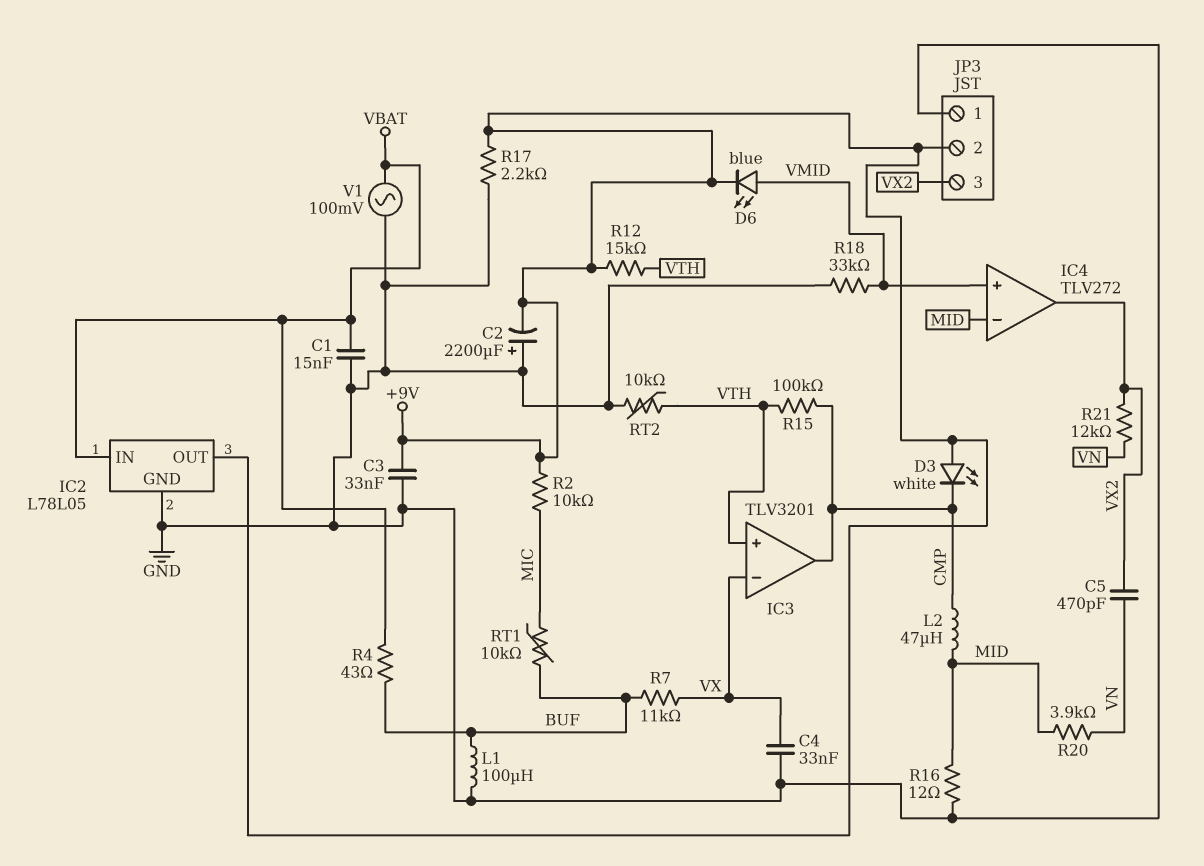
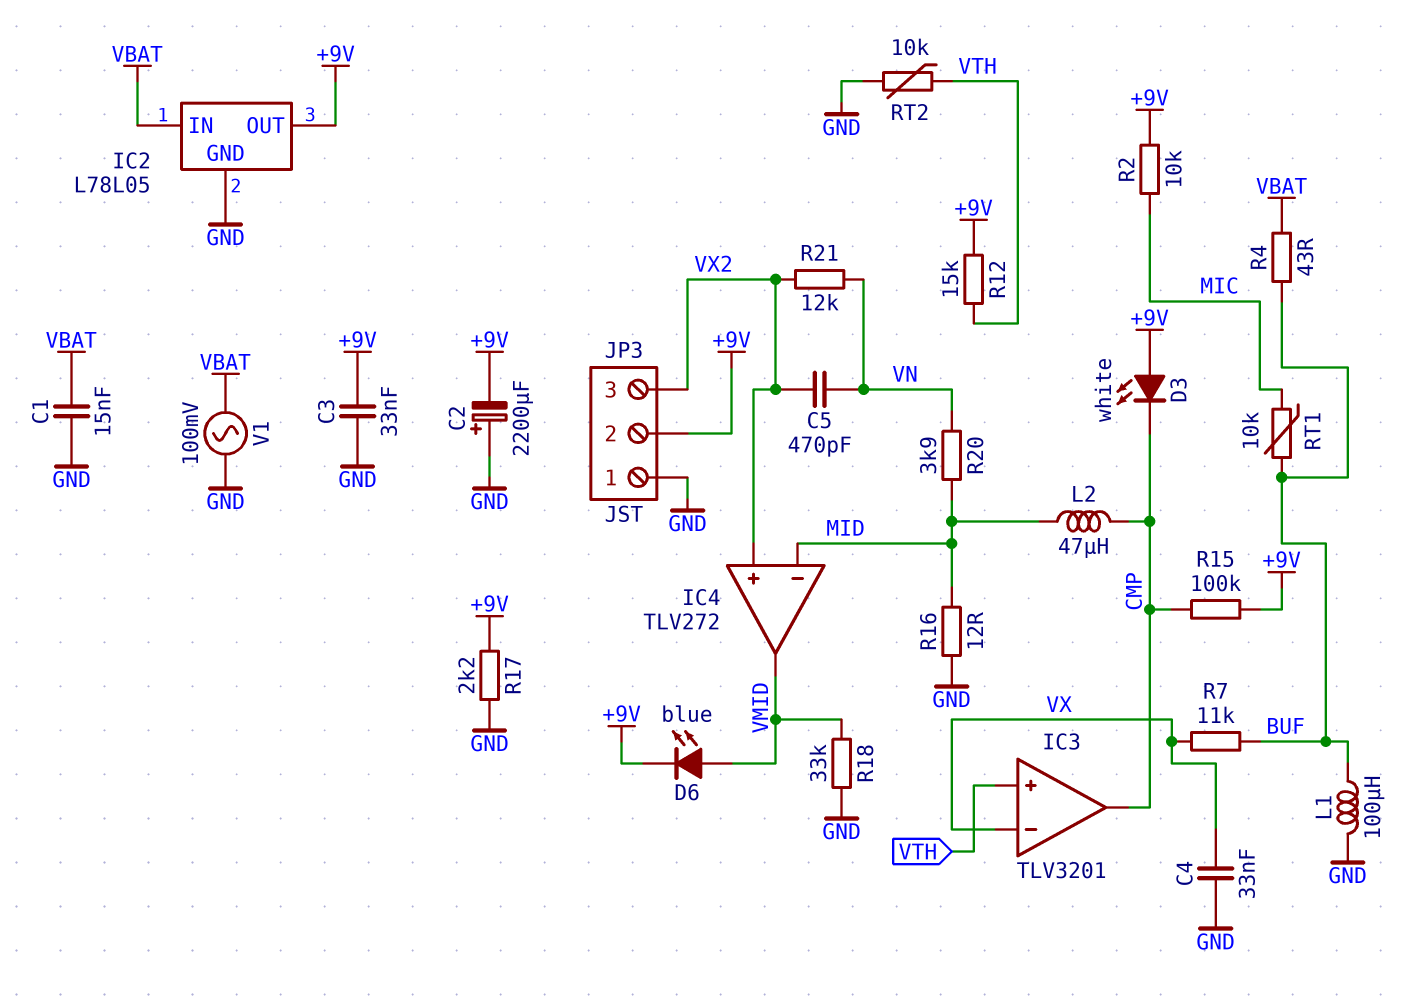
IC4 pin in+: VMID -> VX2
IC4 pin out: VX2 -> VMID
R15: 100k (CMP, VTH) -> 100k (+9V, CMP)

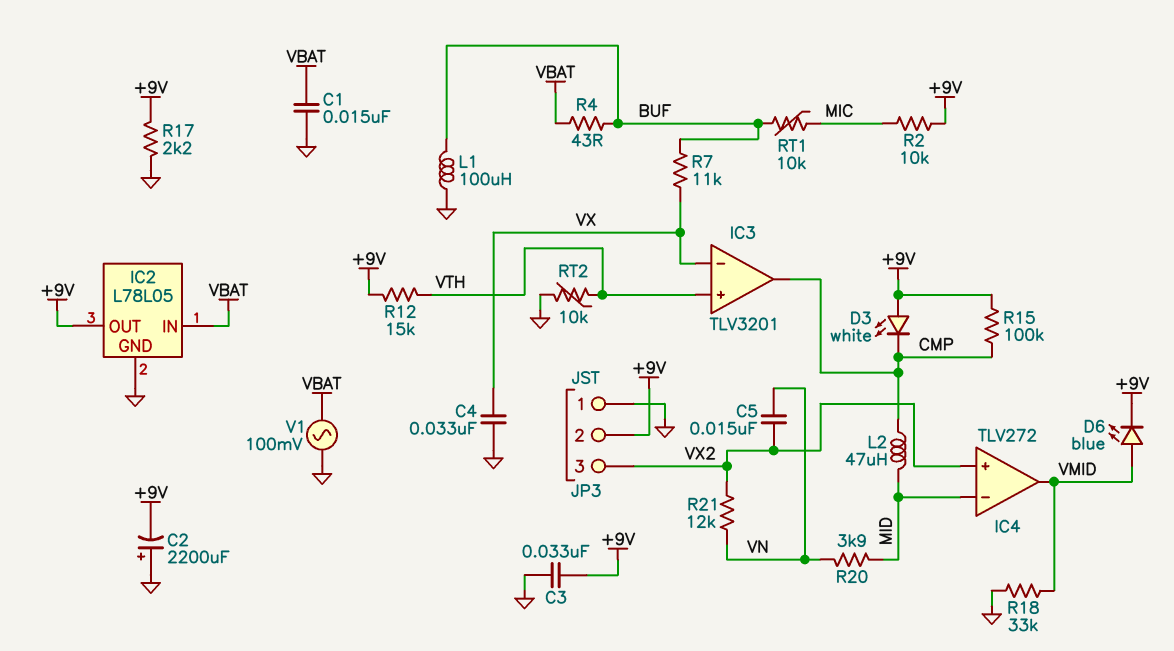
C5: 470pF (VN, VX2) -> 15nF (VN, VX2)
R16: 12 (GND, MID) -> none

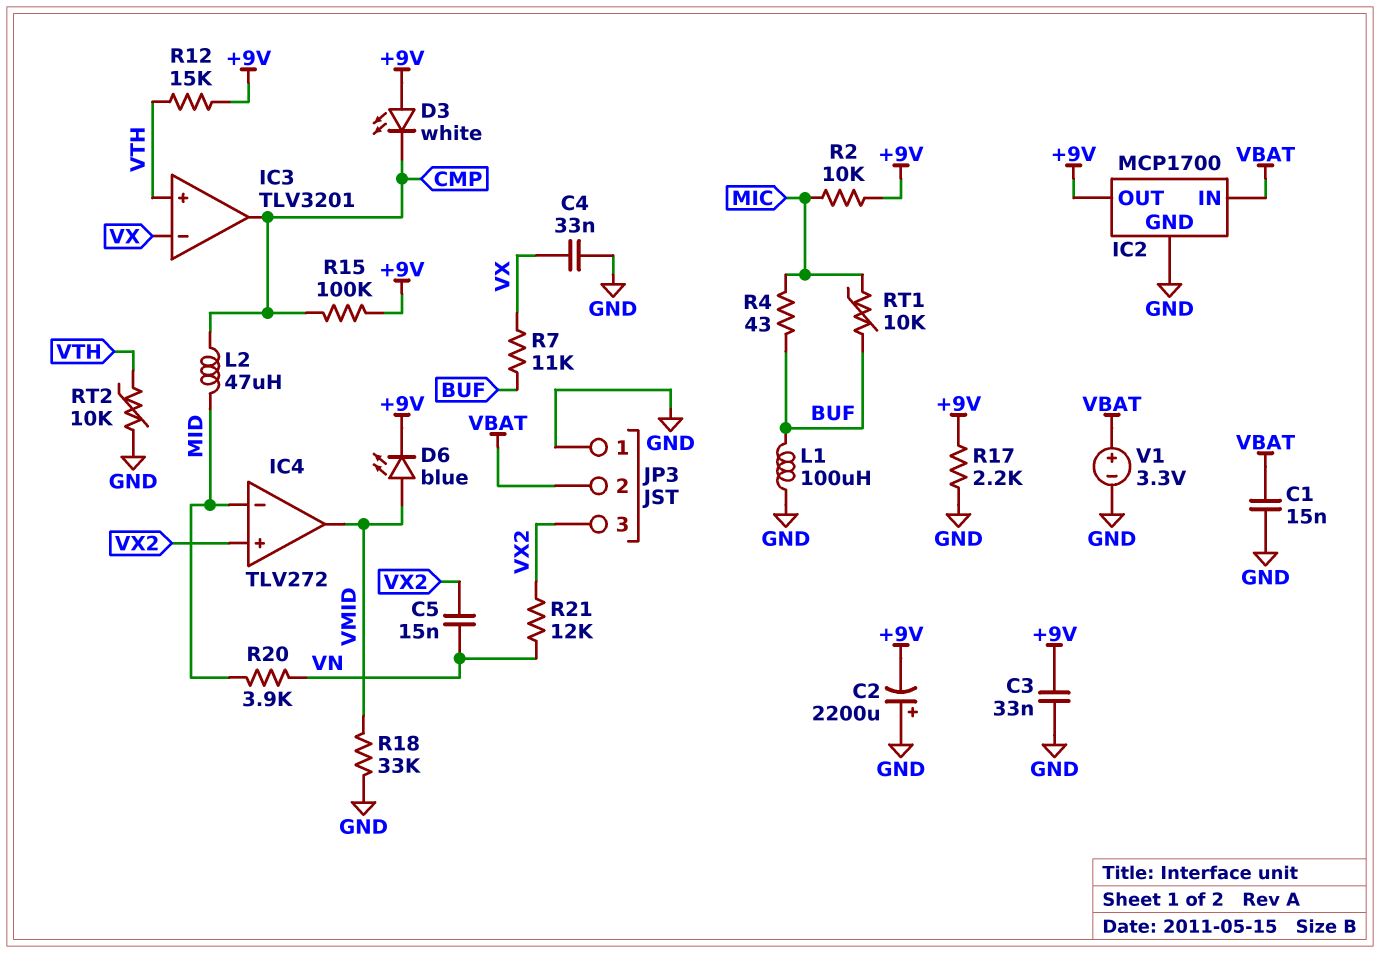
IC2: L78L05 -> MCP1700
JP3 pin 2: +9V -> VBAT
R4: 43 (BUF, VBAT) -> 43 (BUF, MIC)
V1: AC 100mV (GND, VBAT) -> 3.3V (plus VBAT, minus GND)

